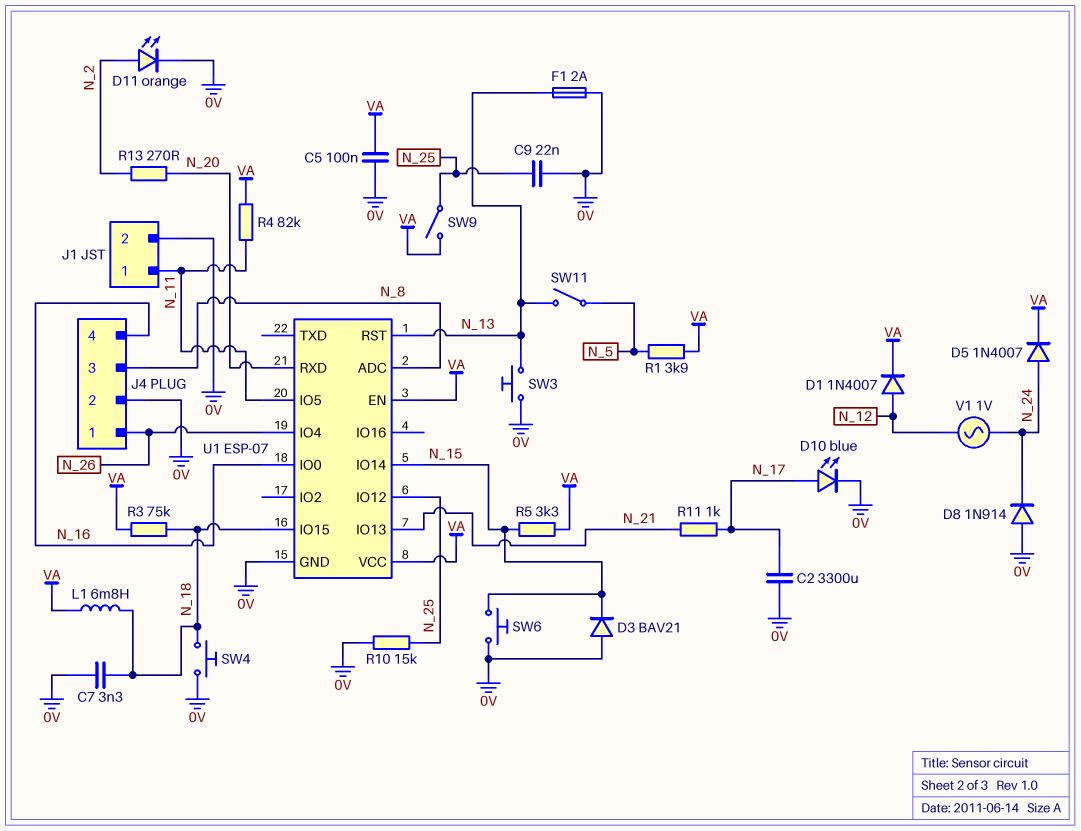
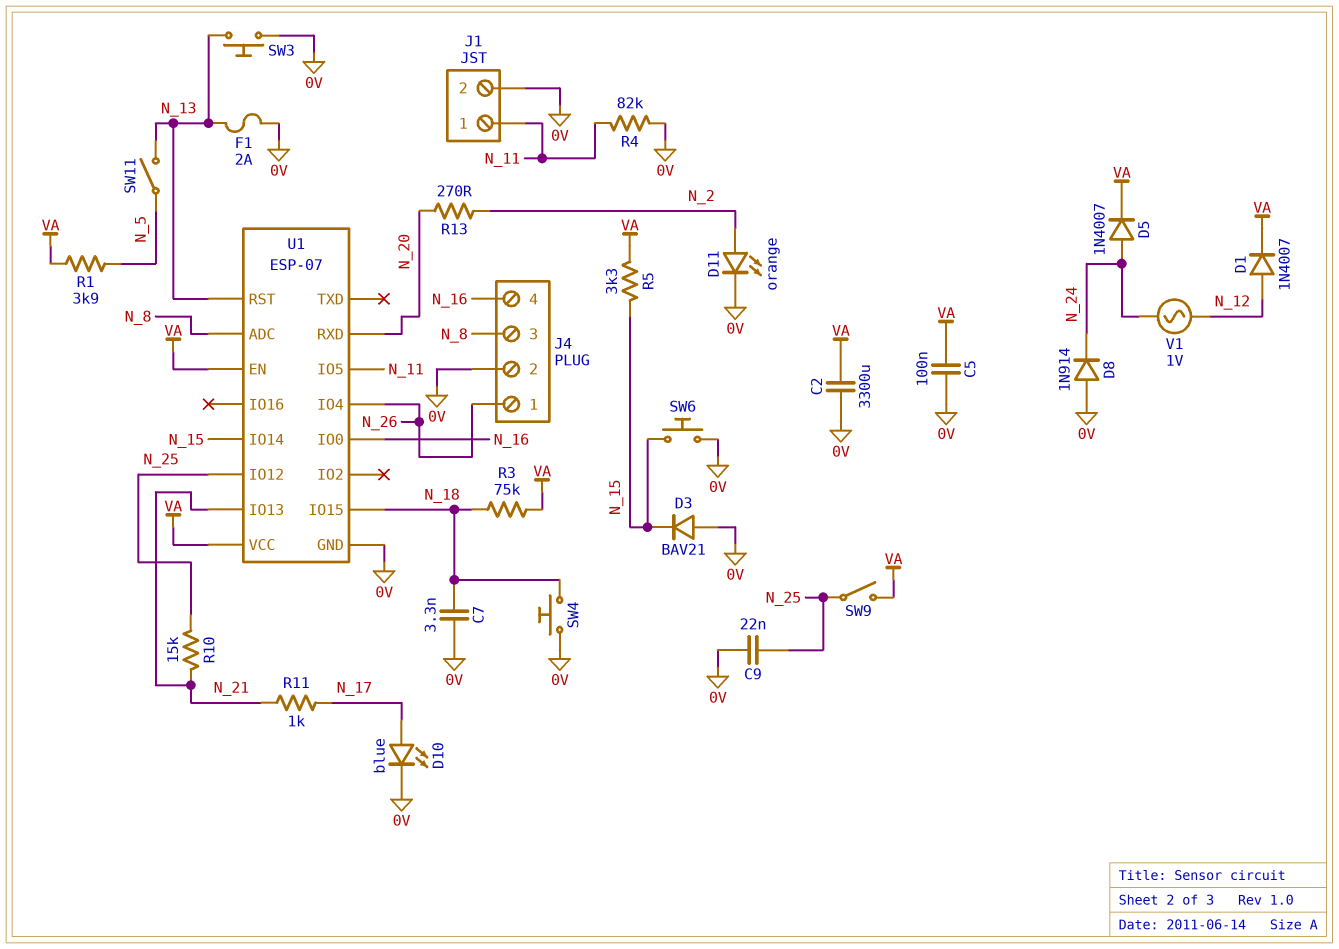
C2: 3300uF (0V, N_17) -> 3300uF (0V, VA)
L1: 6.8mH (N_18, VA) -> none
R4: 82k (N_11, VA) -> 82k (0V, N_11)
R10: 15k (0V, N_25) -> 15k (N_21, N_25)

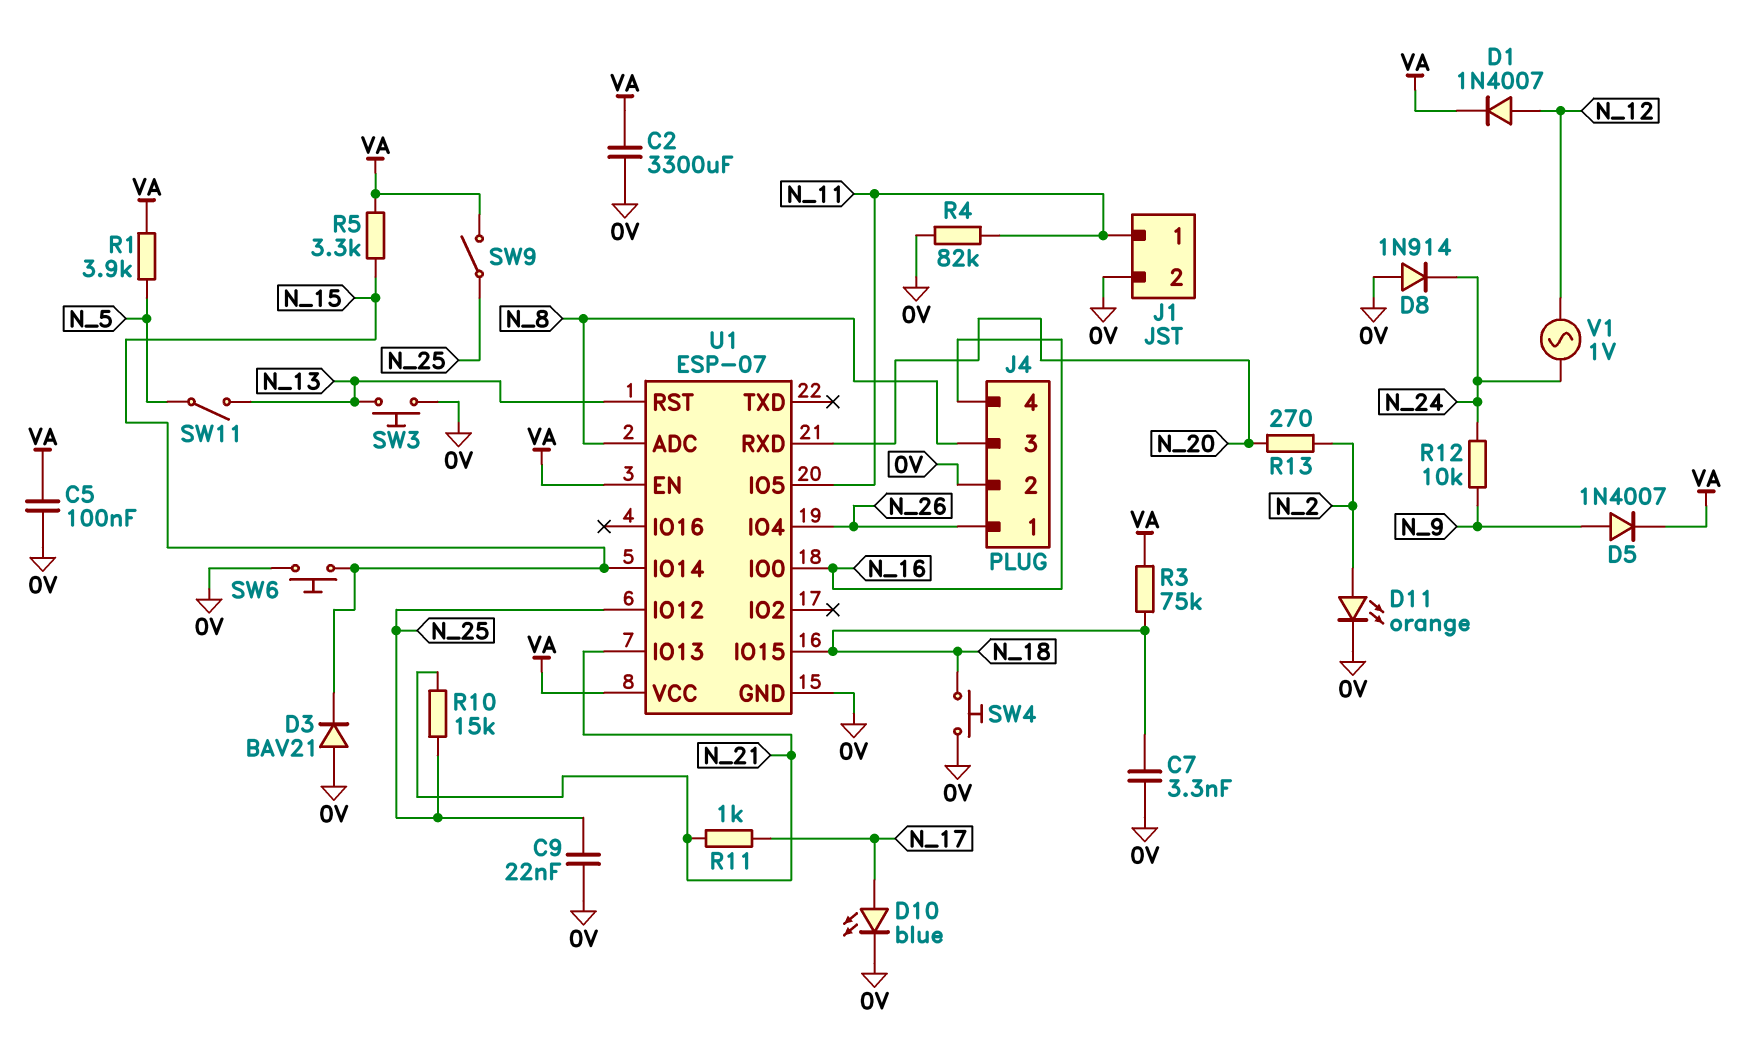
D5: diode 1N4007 (A N_24, K VA) -> diode 1N4007 (A N_9, K VA)
F1: 2A (0V, N_13) -> none
R12: none -> 10k (N_9, N_24)

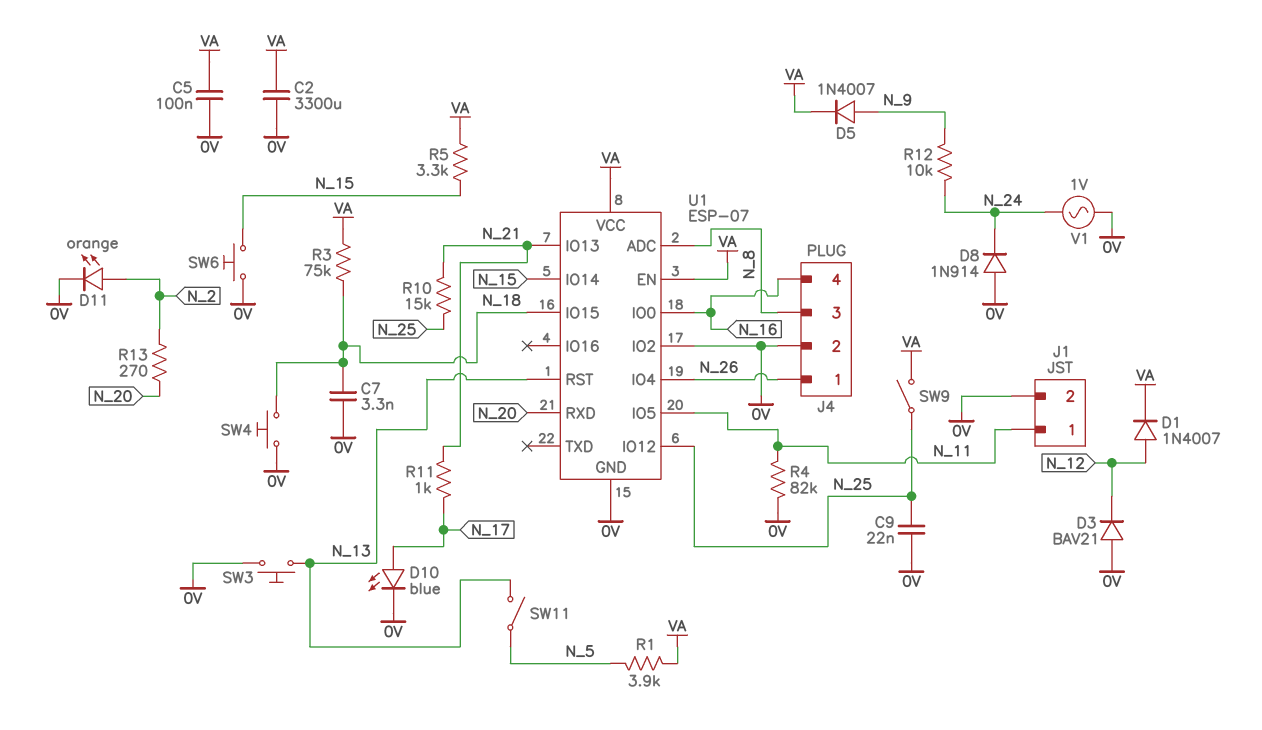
D3: diode BAV21 (A 0V, K N_15) -> diode BAV21 (A 0V, K N_12)
U1 pin IO2: none -> 0V
V1: AC 1V (N_12, N_24) -> AC 1V (0V, N_24)

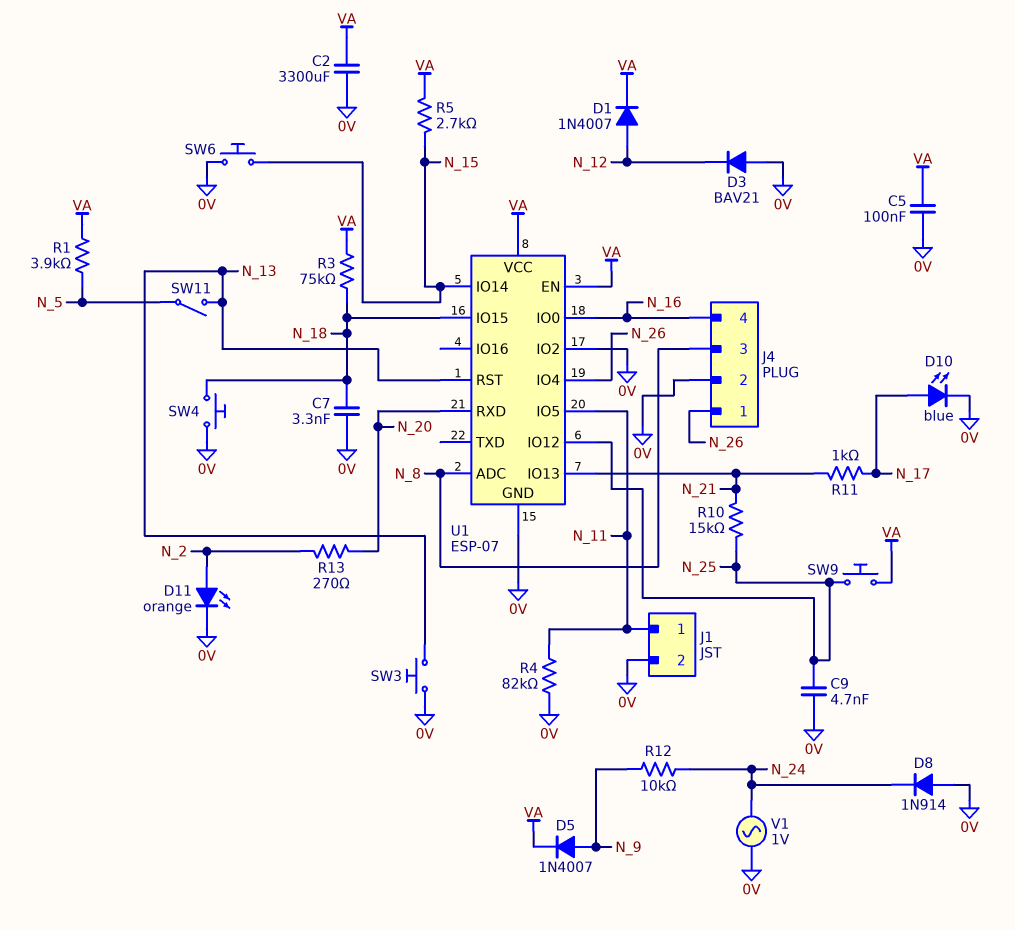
C9: 22nF (0V, N_25) -> 4.7nF (0V, N_25)
R5: 3.3k (N_15, VA) -> 2.7k (N_15, VA)
SW9: switch (N_25, VA) -> button (N_25, VA)

